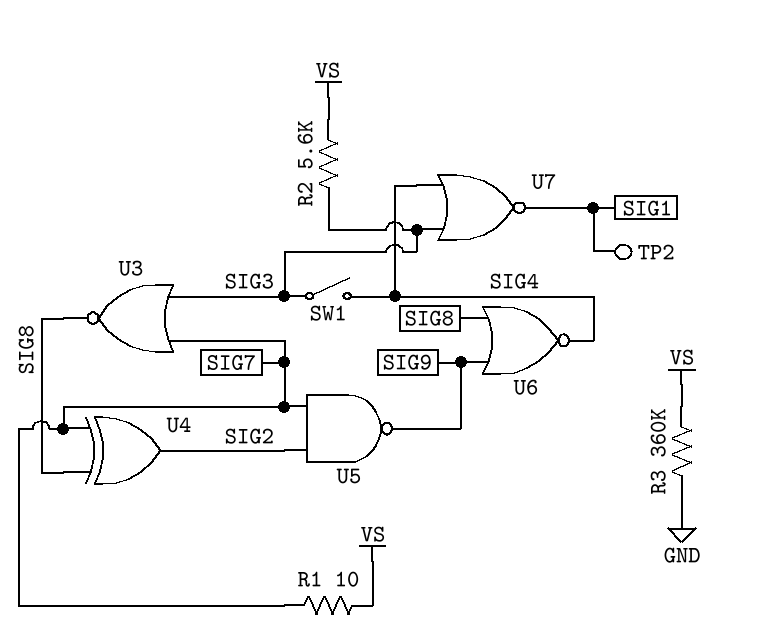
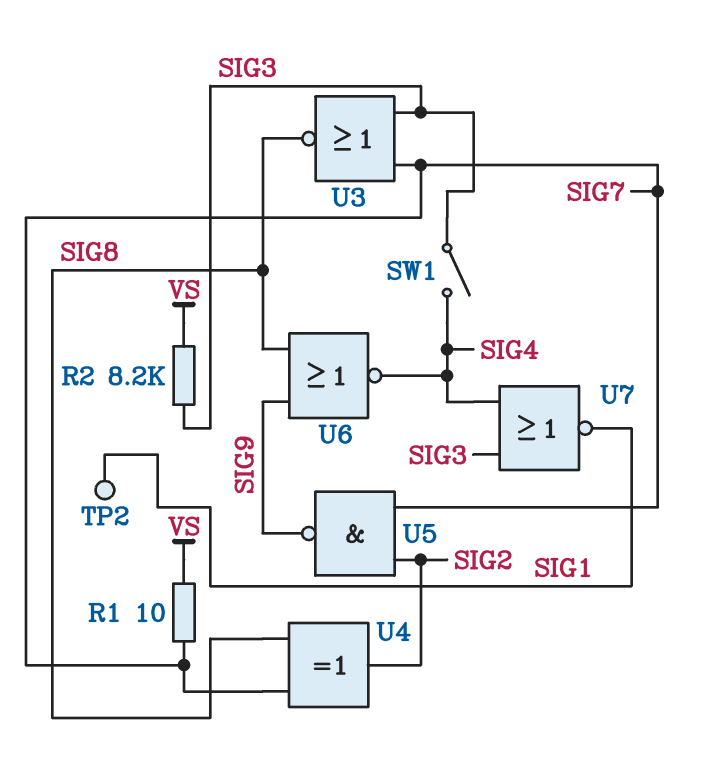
R2: 5.6k (SIG3, VS) -> 8.2k (SIG3, VS)
R3: 360k (GND, VS) -> none

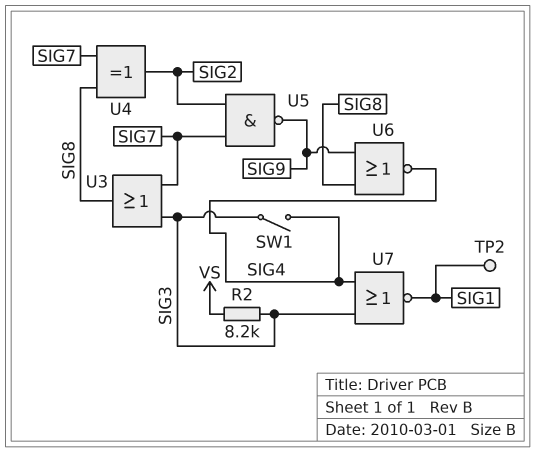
R1: 10 (SIG7, VS) -> none
U3: NOR (in SIG3, in SIG7, out SIG8) -> OR (in SIG3, in SIG7, out SIG8)

